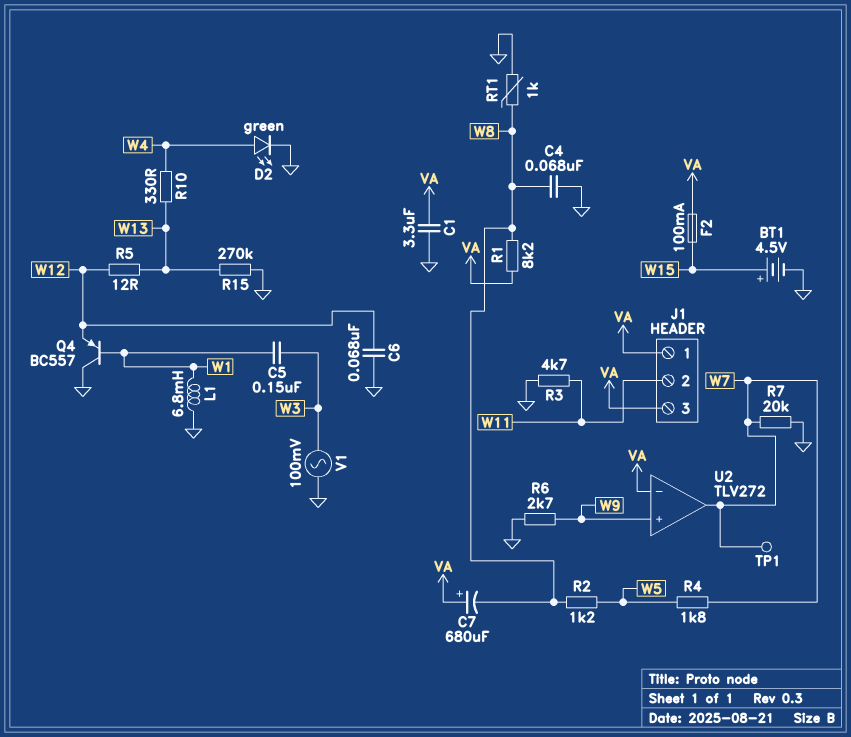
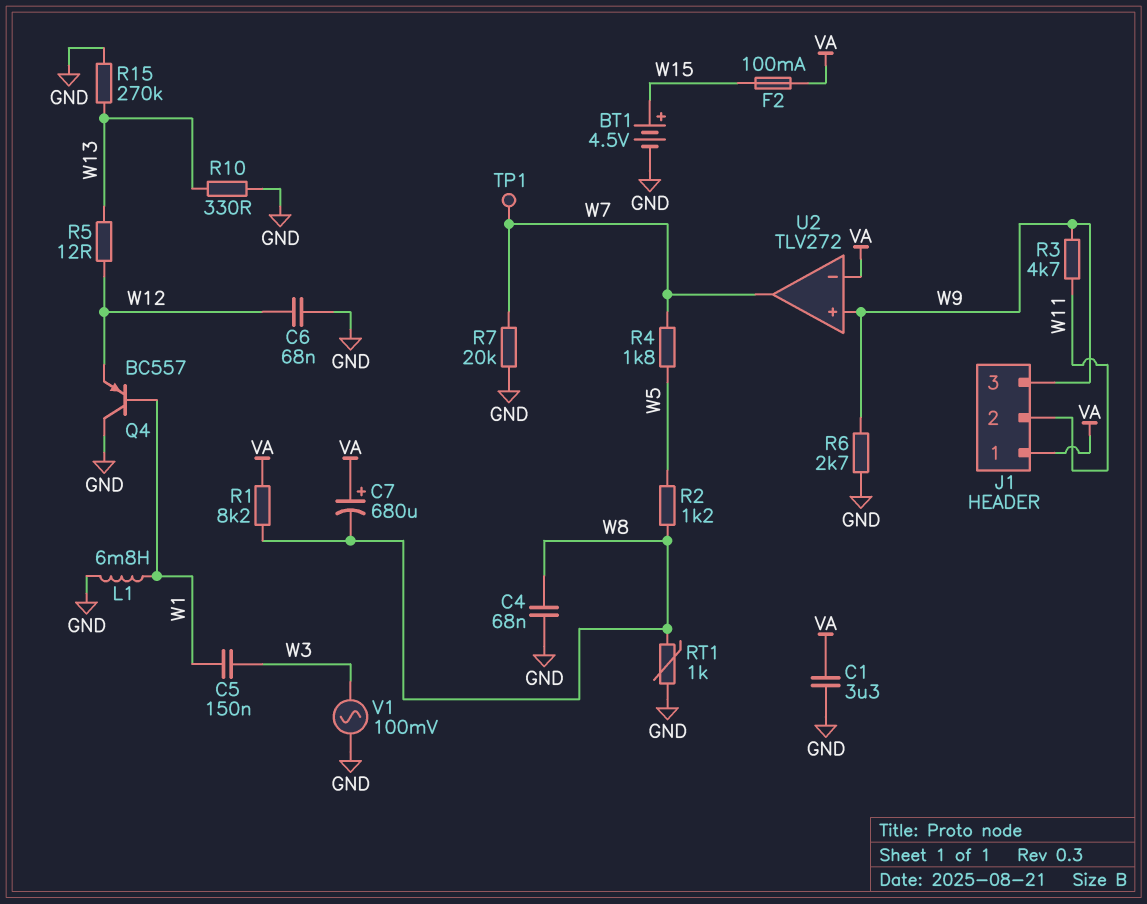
D2: LED green (A W4, K GND) -> none
J1 pin 3: VA -> W9
R3: 4.7k (GND, W11) -> 4.7k (W9, W11)
R10: 330 (W4, W13) -> 330 (GND, W13)

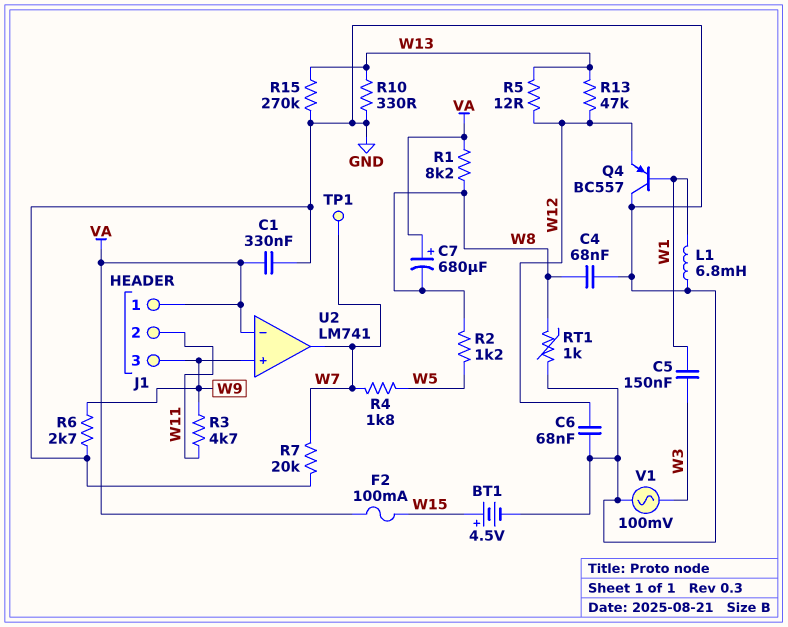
C1: 3.3uF (GND, VA) -> 330nF (GND, VA)
R13: none -> 47k (W12, W13)
U2: TLV272 -> LM741

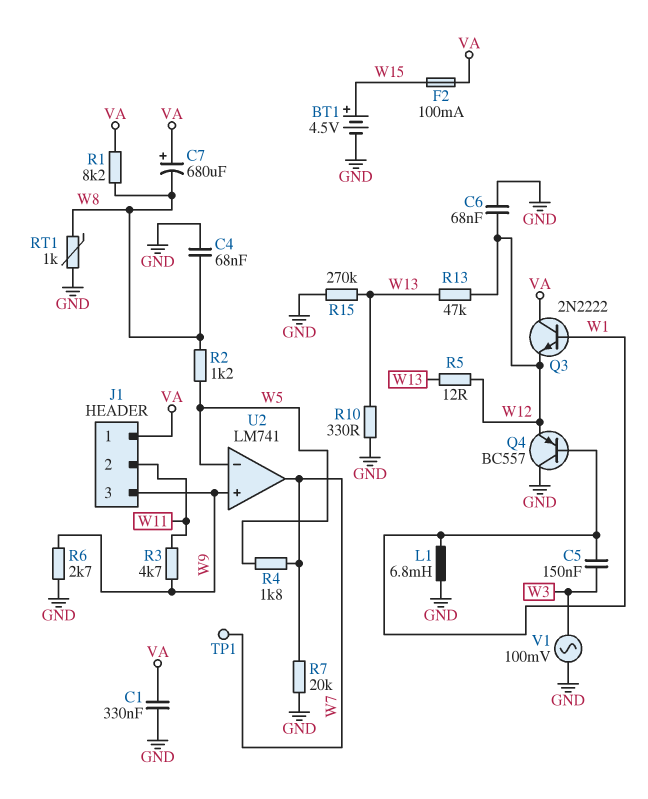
Q3: none -> NPN 2N2222 (B W1, C VA, E W12)
U2 pin in-: VA -> W5

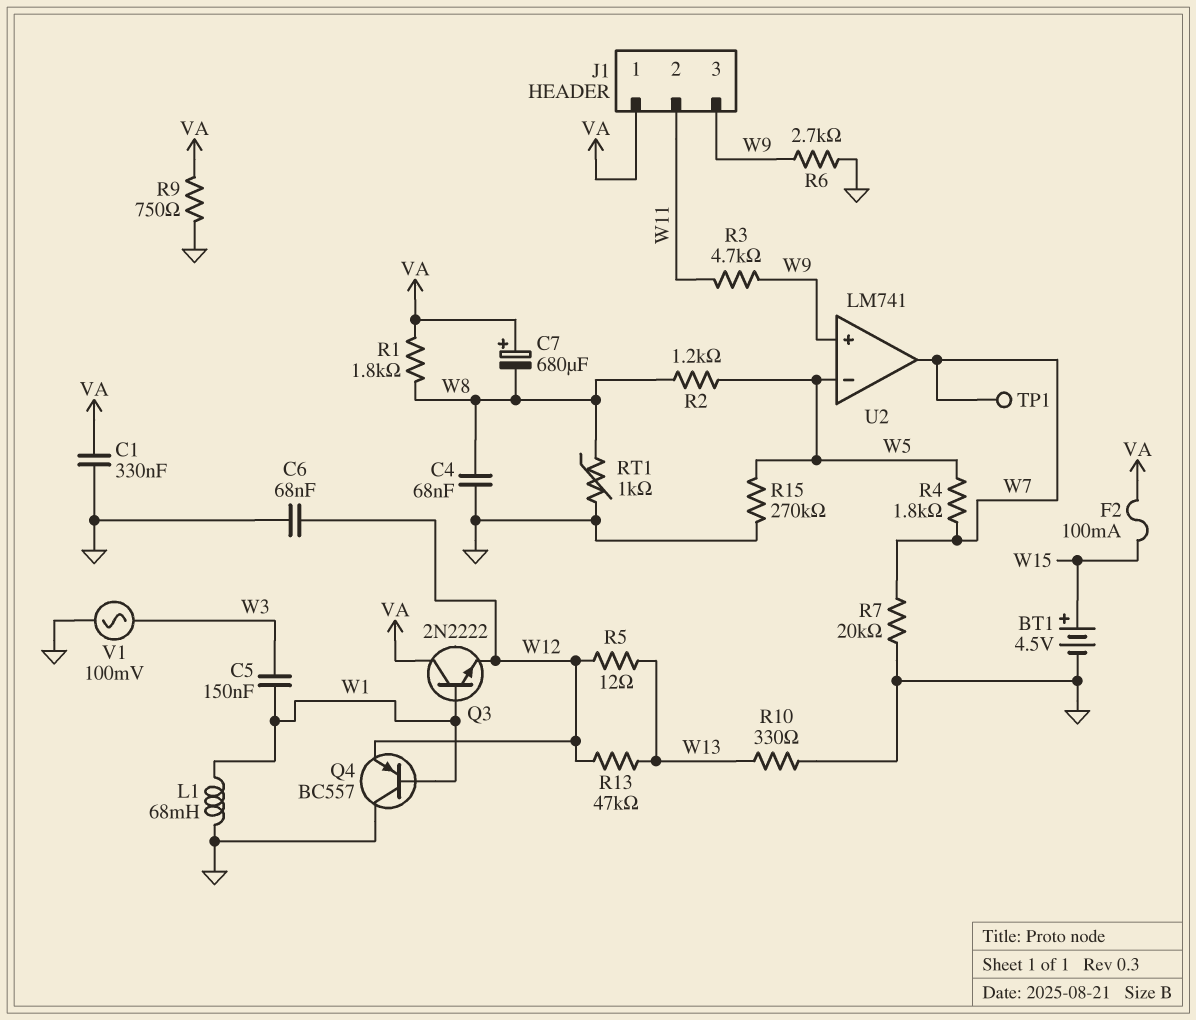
L1: 6.8mH (GND, W1) -> 68mH (GND, W1)
R1: 8.2k (VA, W8) -> 1.8k (VA, W8)
R9: none -> 750 (GND, VA)
R15: 270k (GND, W13) -> 270k (GND, W5)

